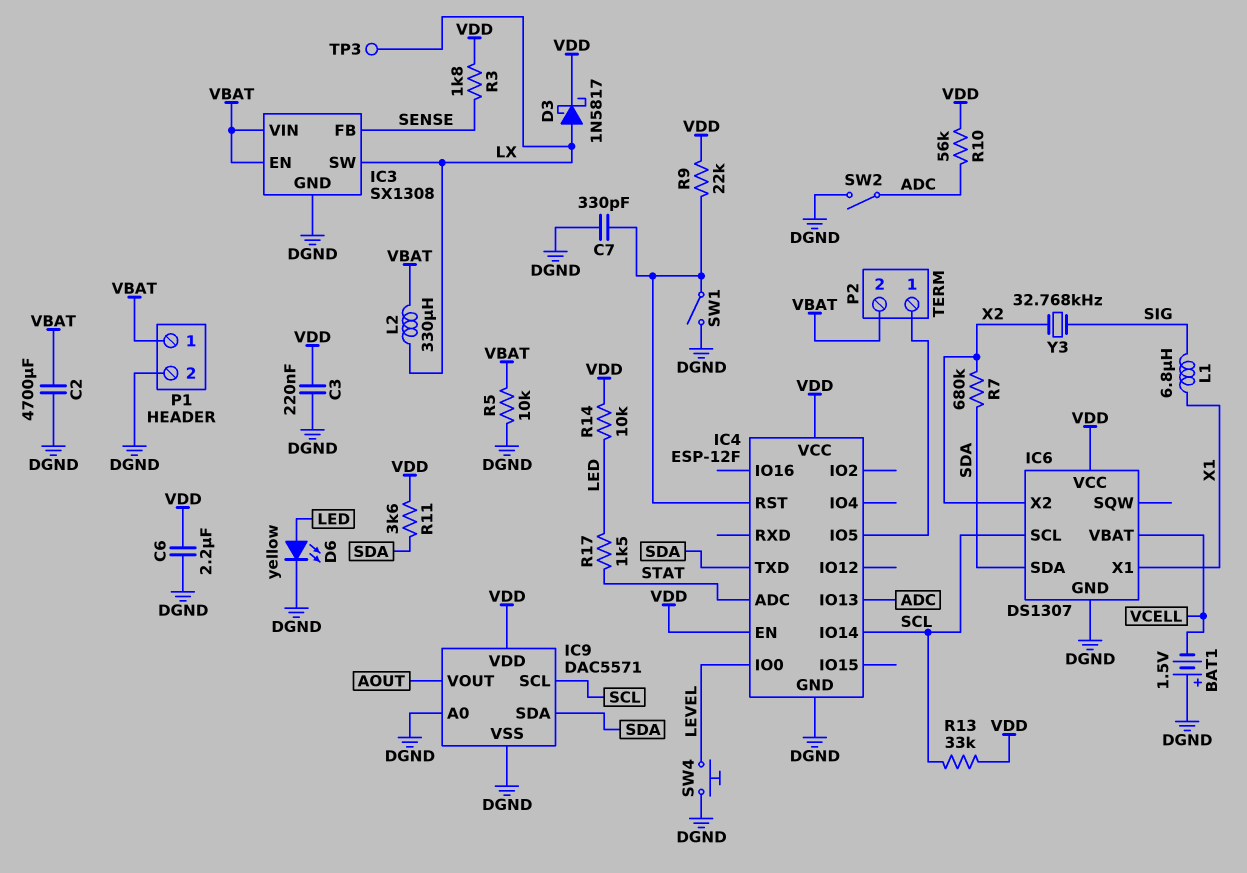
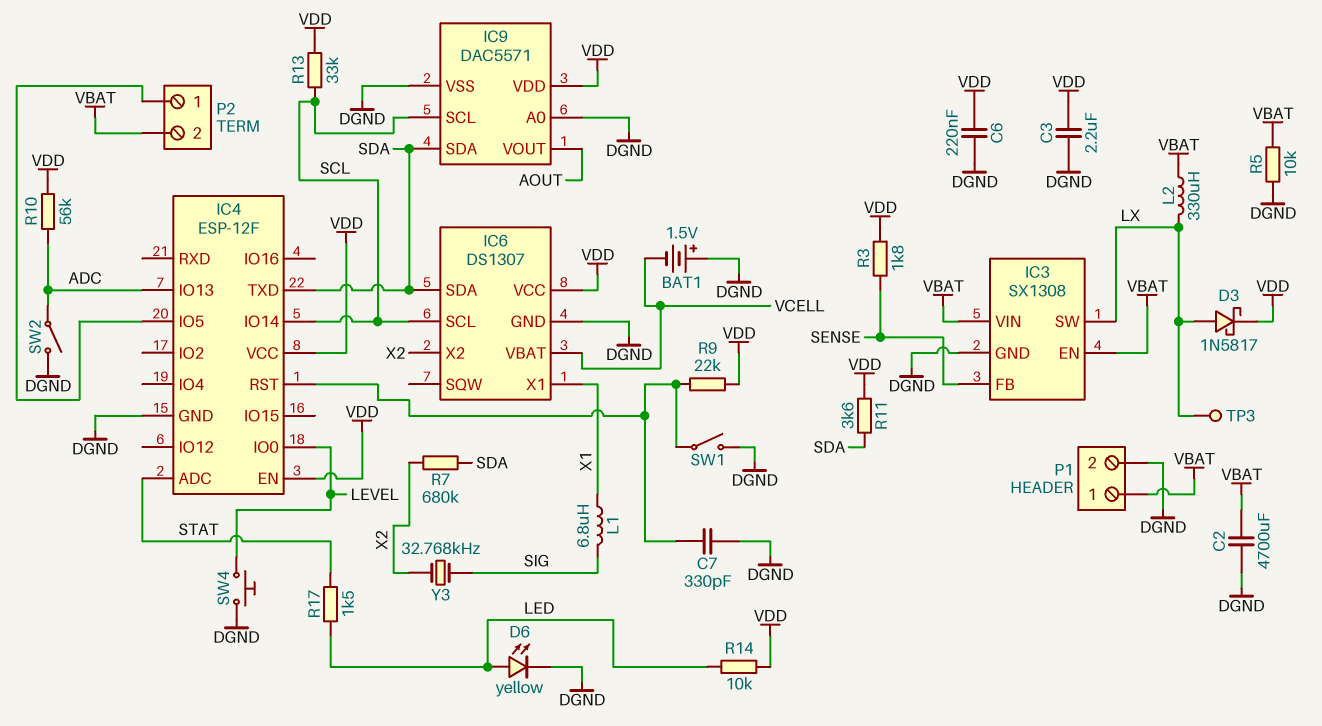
C3: 220nF (DGND, VDD) -> 2.2uF (DGND, VDD)
C6: 2.2uF (DGND, VDD) -> 220nF (DGND, VDD)

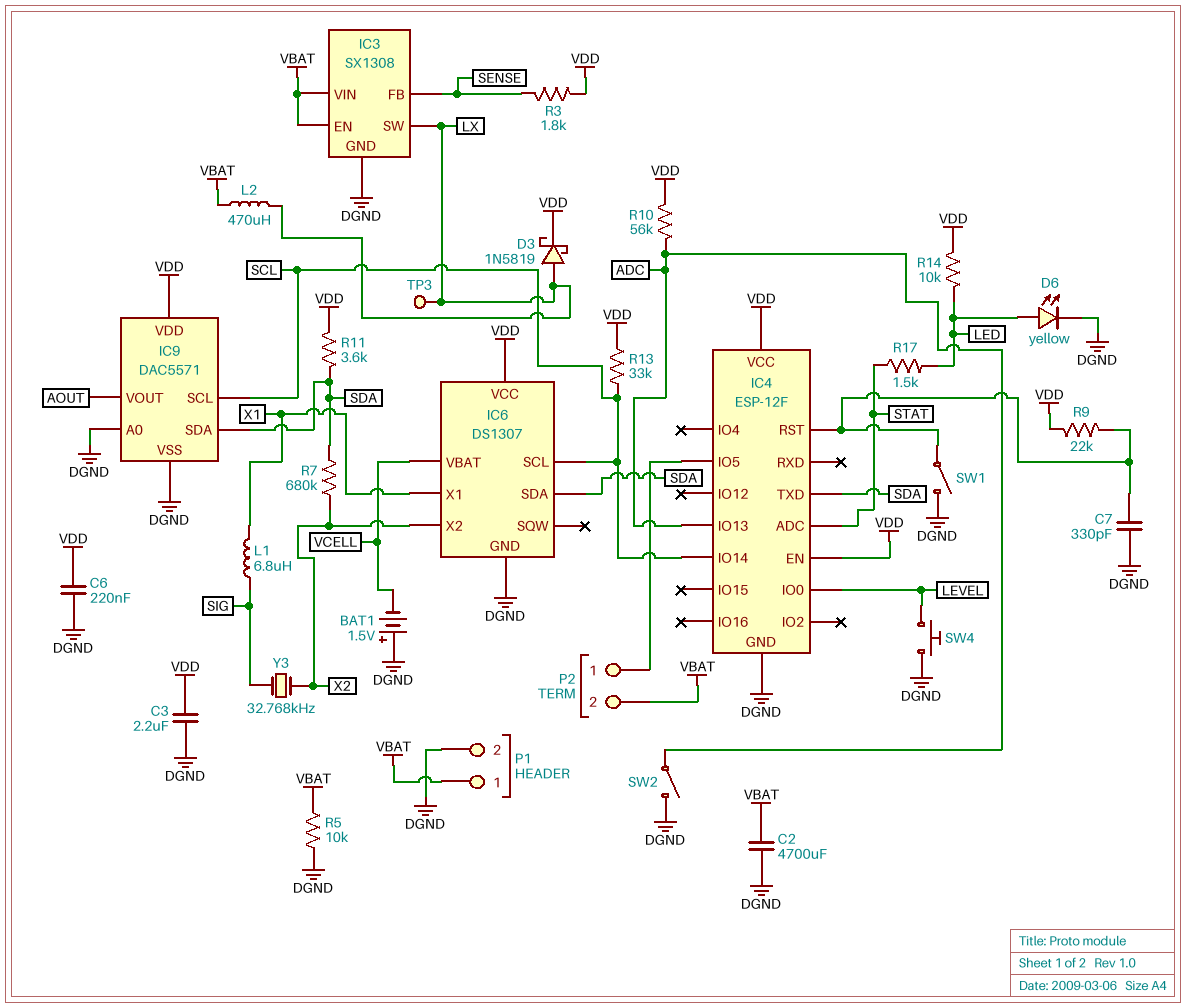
D3: schottky 1N5817 (A LX, K VDD) -> schottky 1N5819 (A LX, K VDD)
L2: 330uH (LX, VBAT) -> 470uH (LX, VBAT)

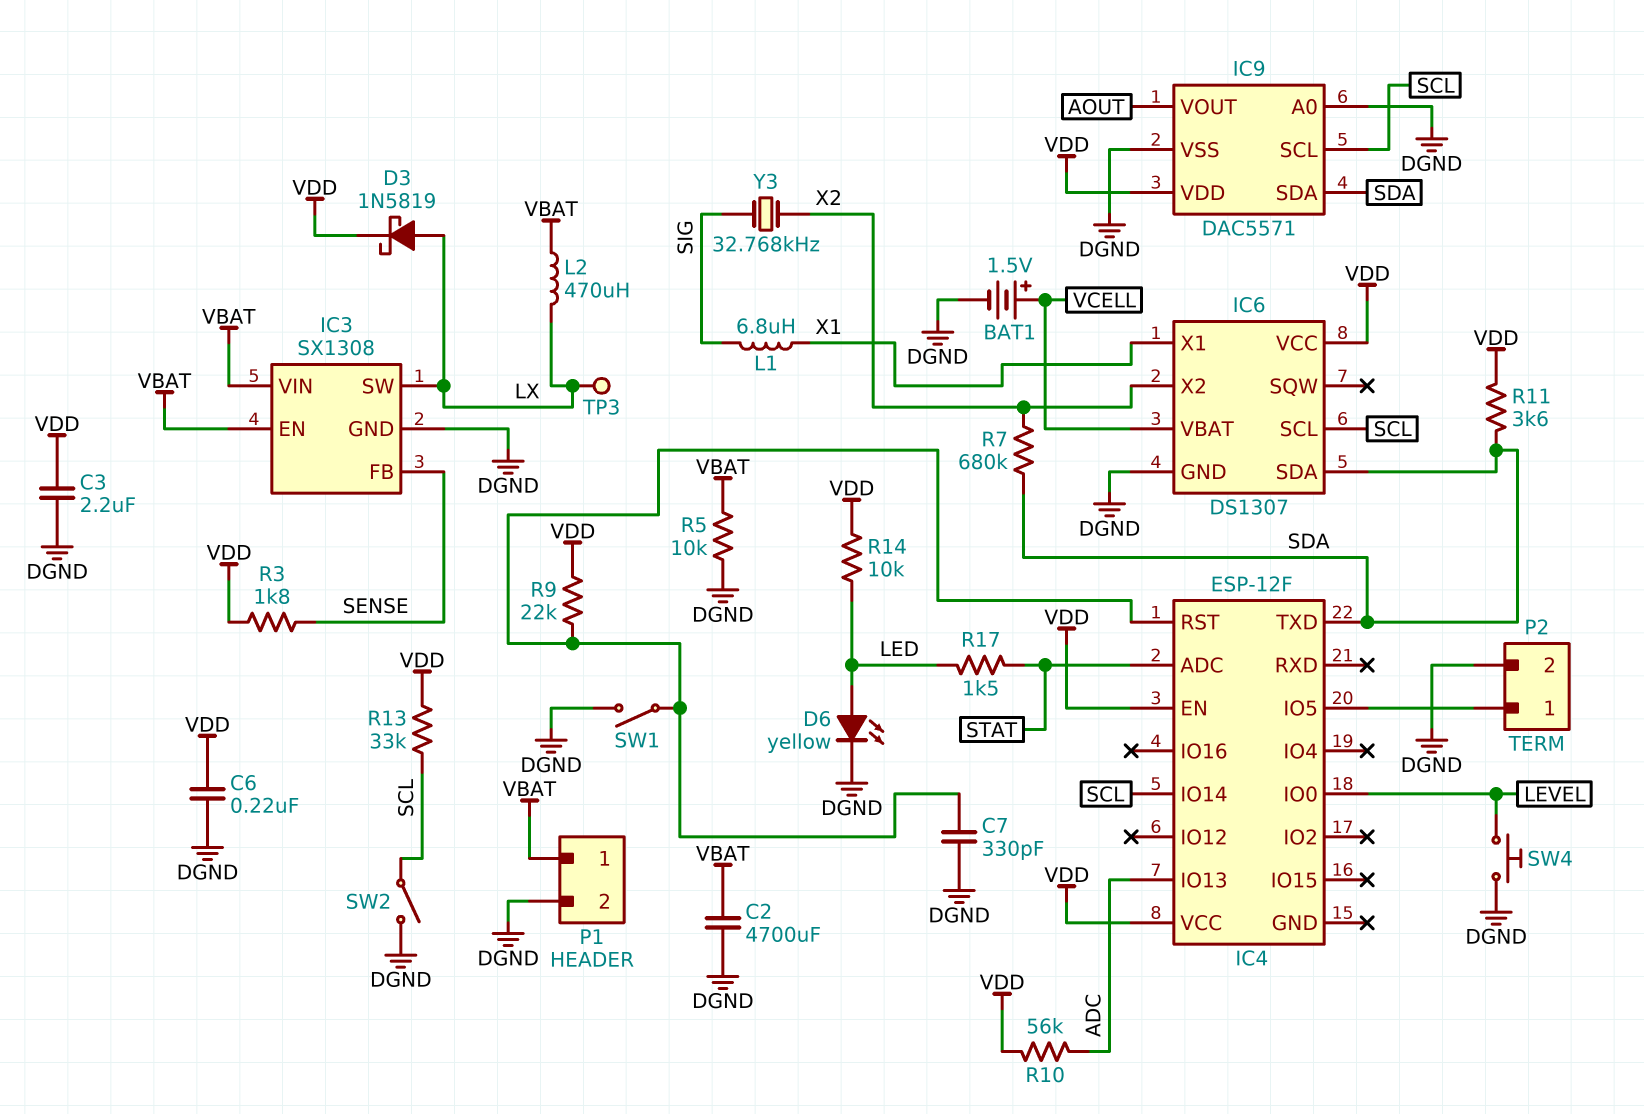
BAT1: 1.5V (plus DGND, minus VCELL) -> 1.5V (plus VCELL, minus DGND)
IC4 pin GND: DGND -> none
P2 pin 2: VBAT -> DGND
SW2: switch (ADC, DGND) -> switch (DGND, SCL)

